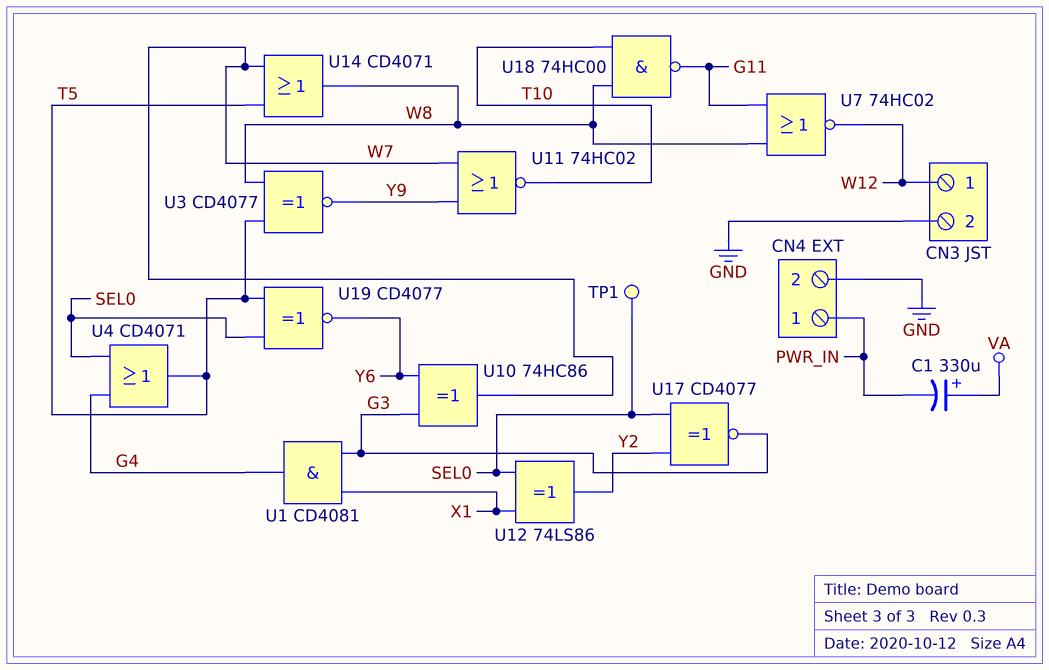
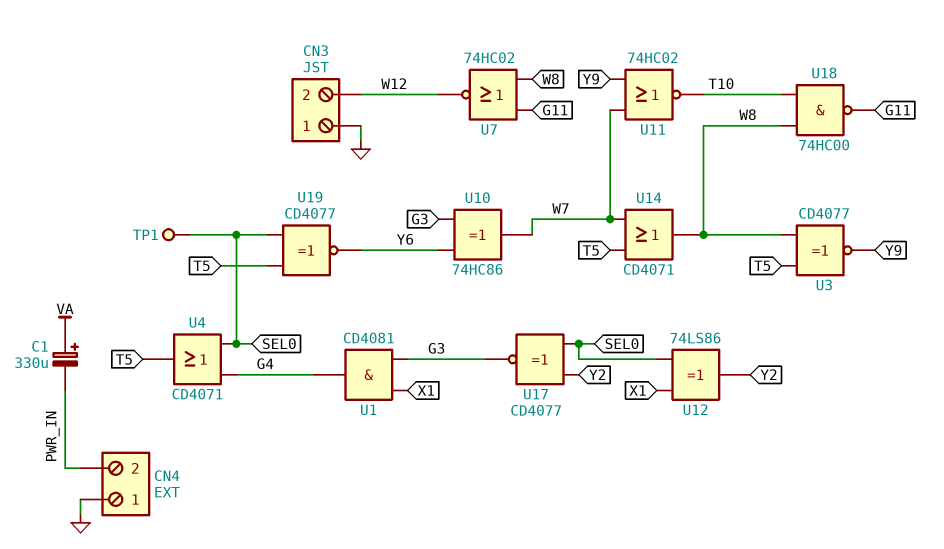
CN3 pin 1: W12 -> GND
CN3 pin 2: GND -> W12
CN4 pin 1: PWR_IN -> GND
CN4 pin 2: GND -> PWR_IN

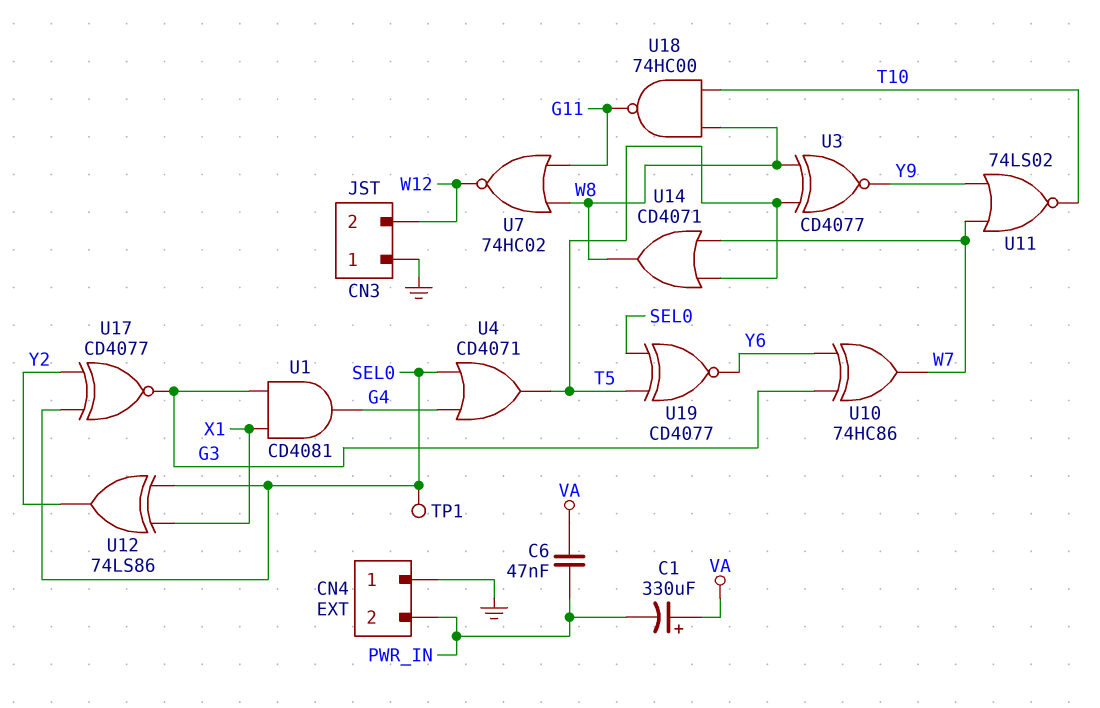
C6: none -> 47nF (PWR_IN, VA)
U11: NOR 74HC02 (in W7, in Y9, out T10) -> NOR 74LS02 (in W7, in Y9, out T10)

